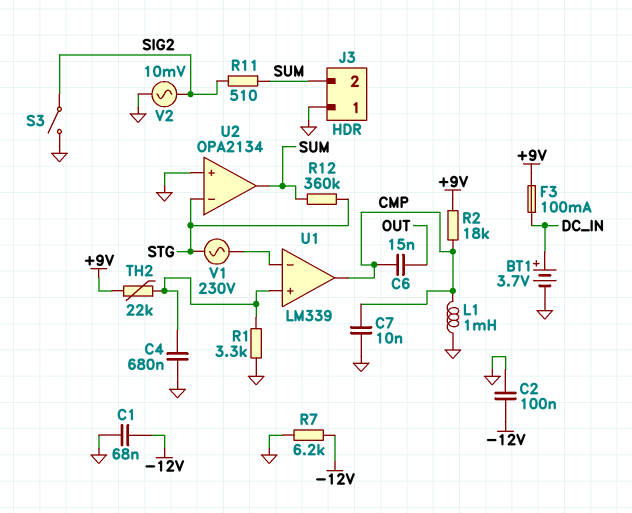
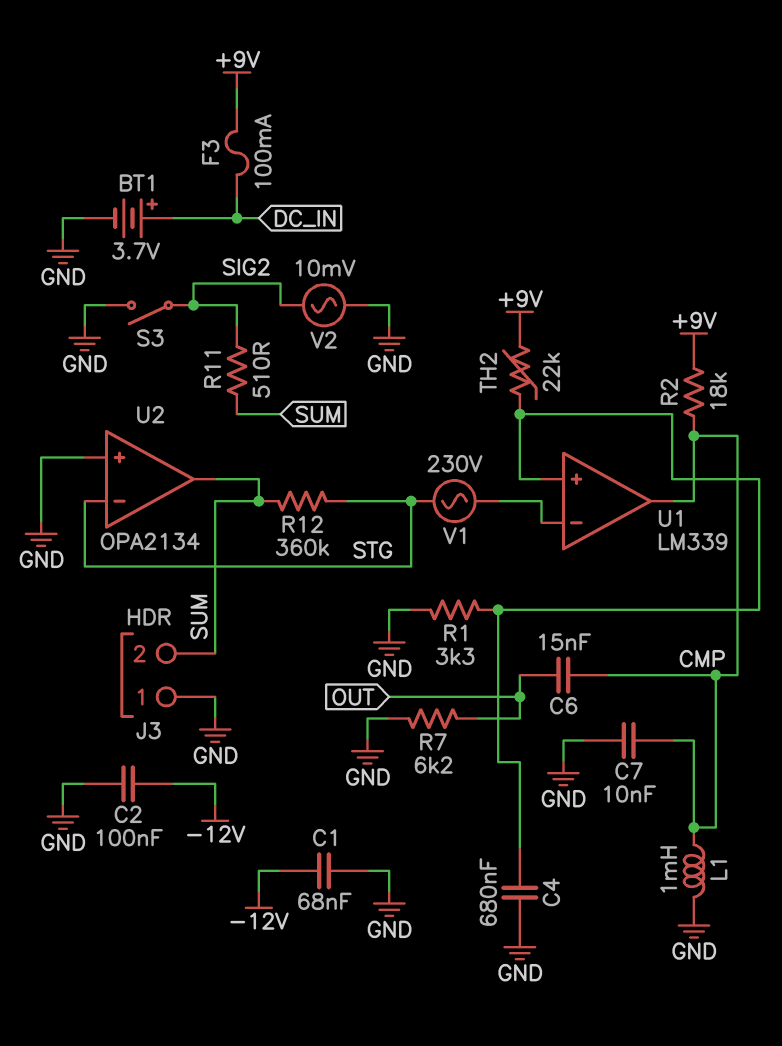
R7: 6.2k (-12V, GND) -> 6.2k (GND, OUT)

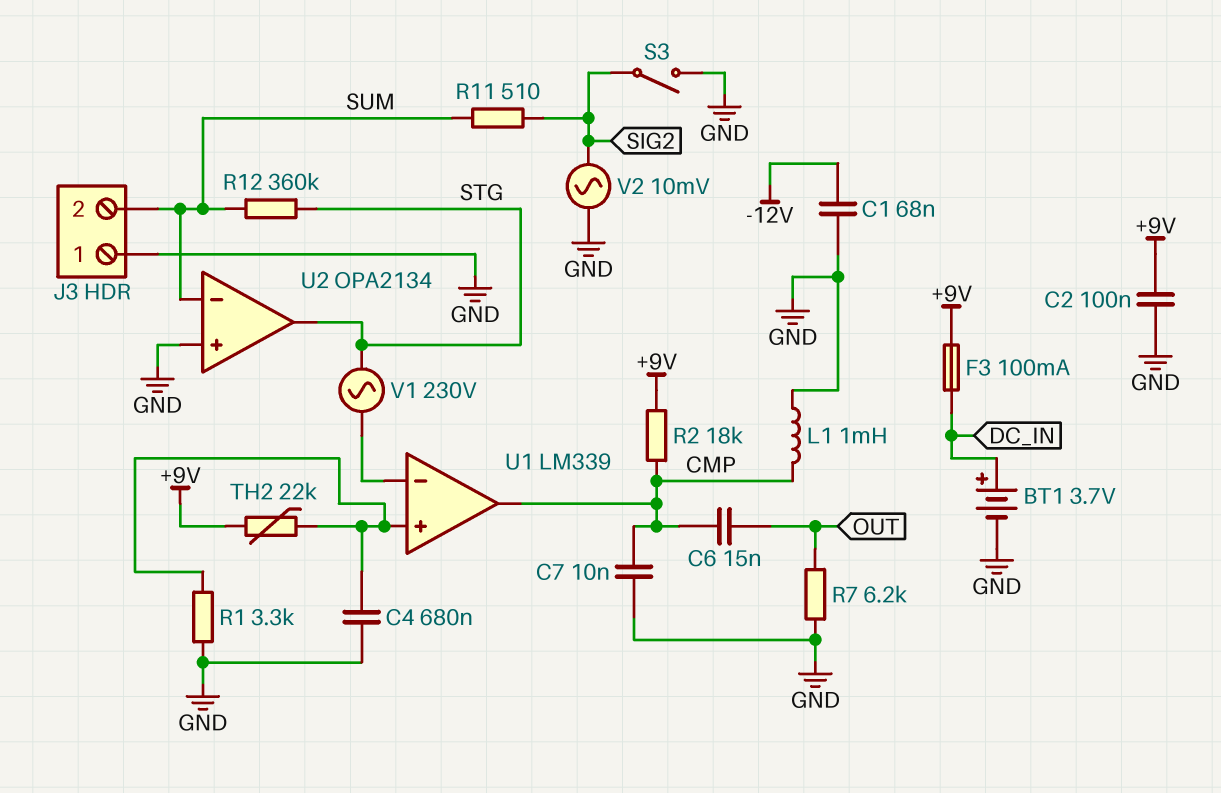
C2: 100nF (-12V, GND) -> 100nF (+9V, GND)
U2 pin in-: STG -> SUM
U2 pin out: SUM -> STG

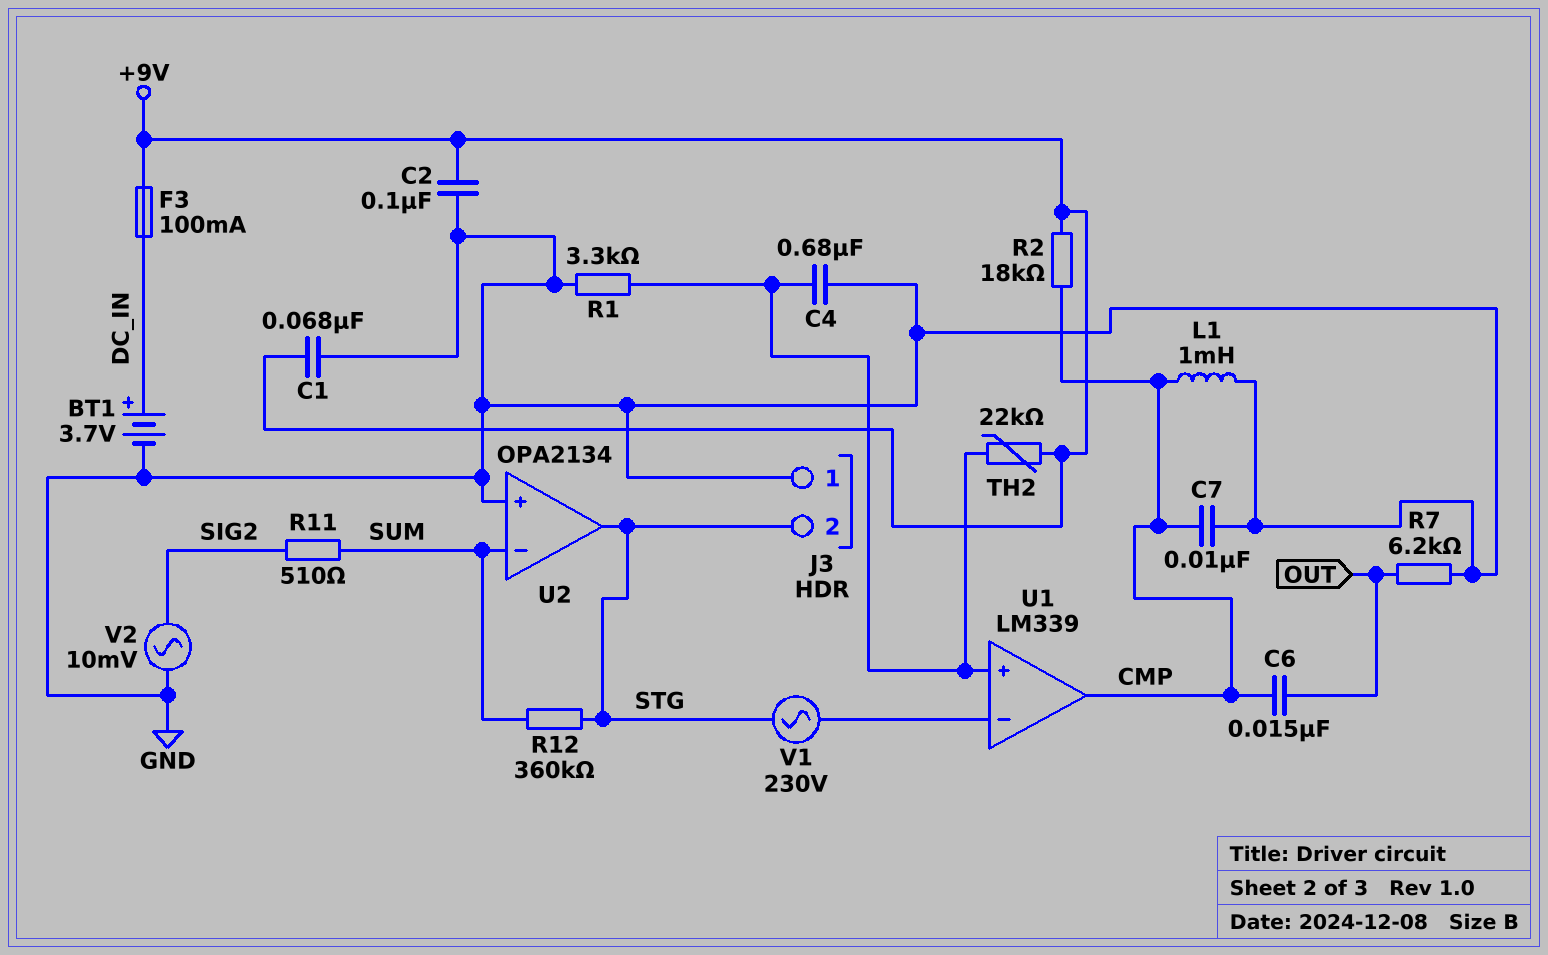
C1: 68nF (-12V, GND) -> 68nF (+9V, GND)
J3 pin 2: SUM -> STG
S3: switch (GND, SIG2) -> none

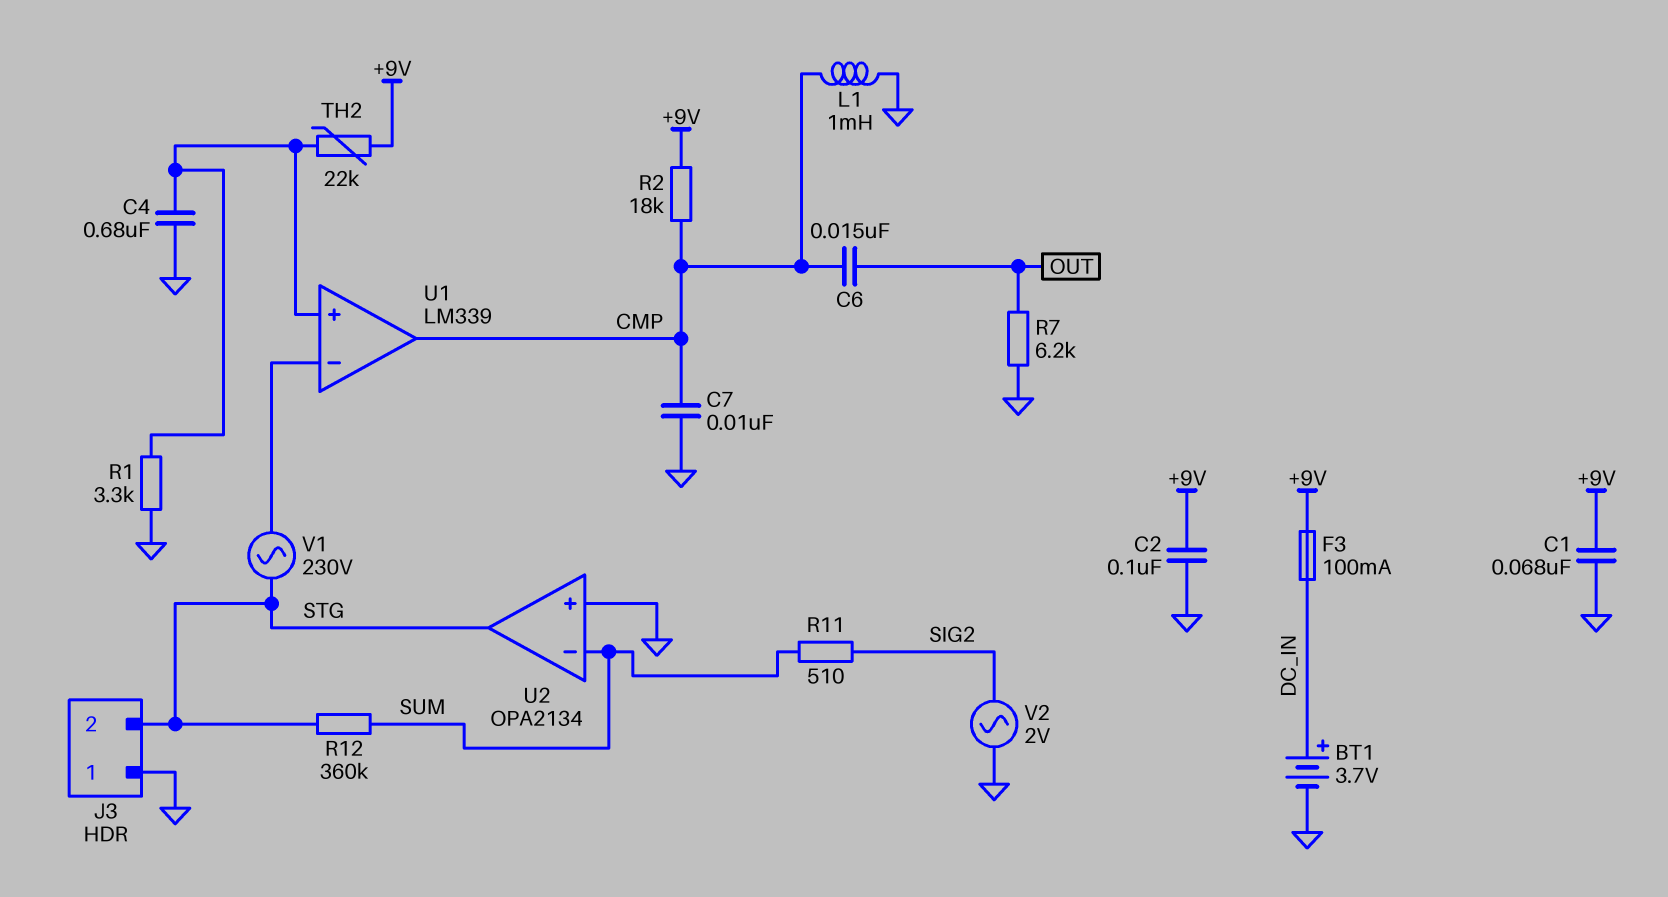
V2: AC 10mV (GND, SIG2) -> AC 2V (GND, SIG2)

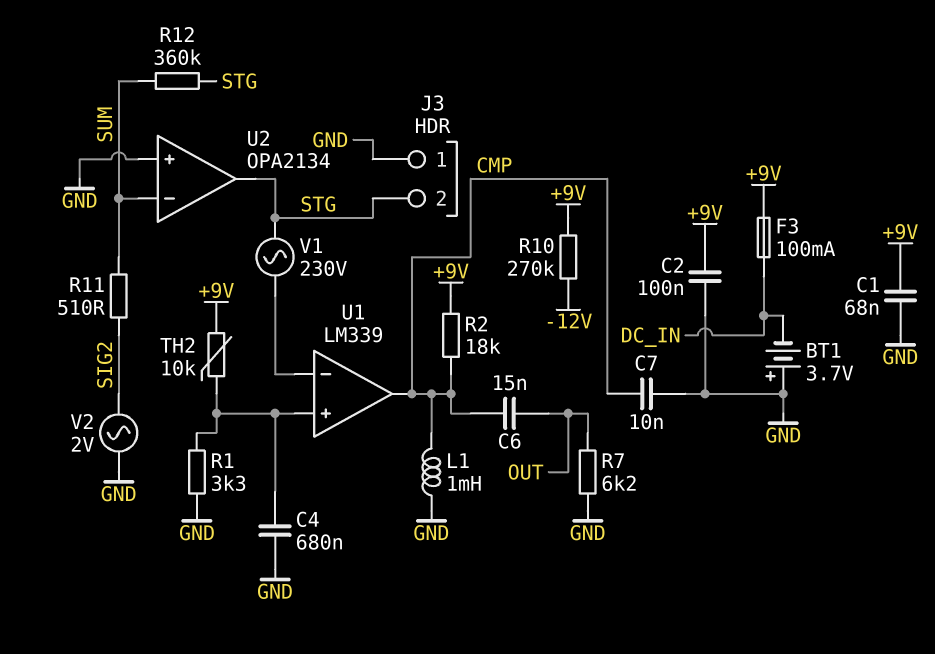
BT1: 3.7V (plus DC_IN, minus GND) -> 3.7V (plus GND, minus DC_IN)
R10: none -> 270k (+9V, -12V)
TH2: 22k (+9V, U1/in+) -> 10k (+9V, U1/in+)

